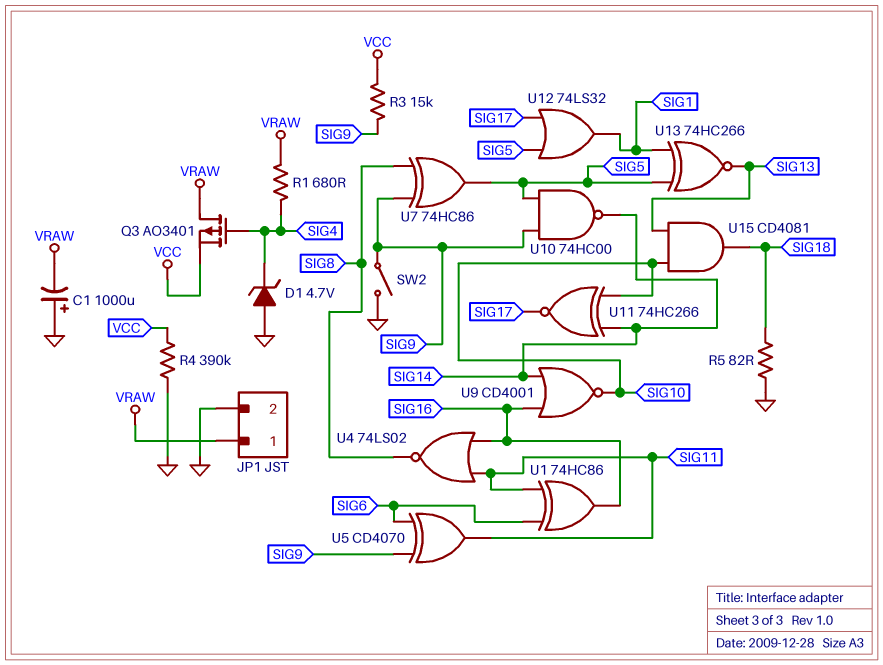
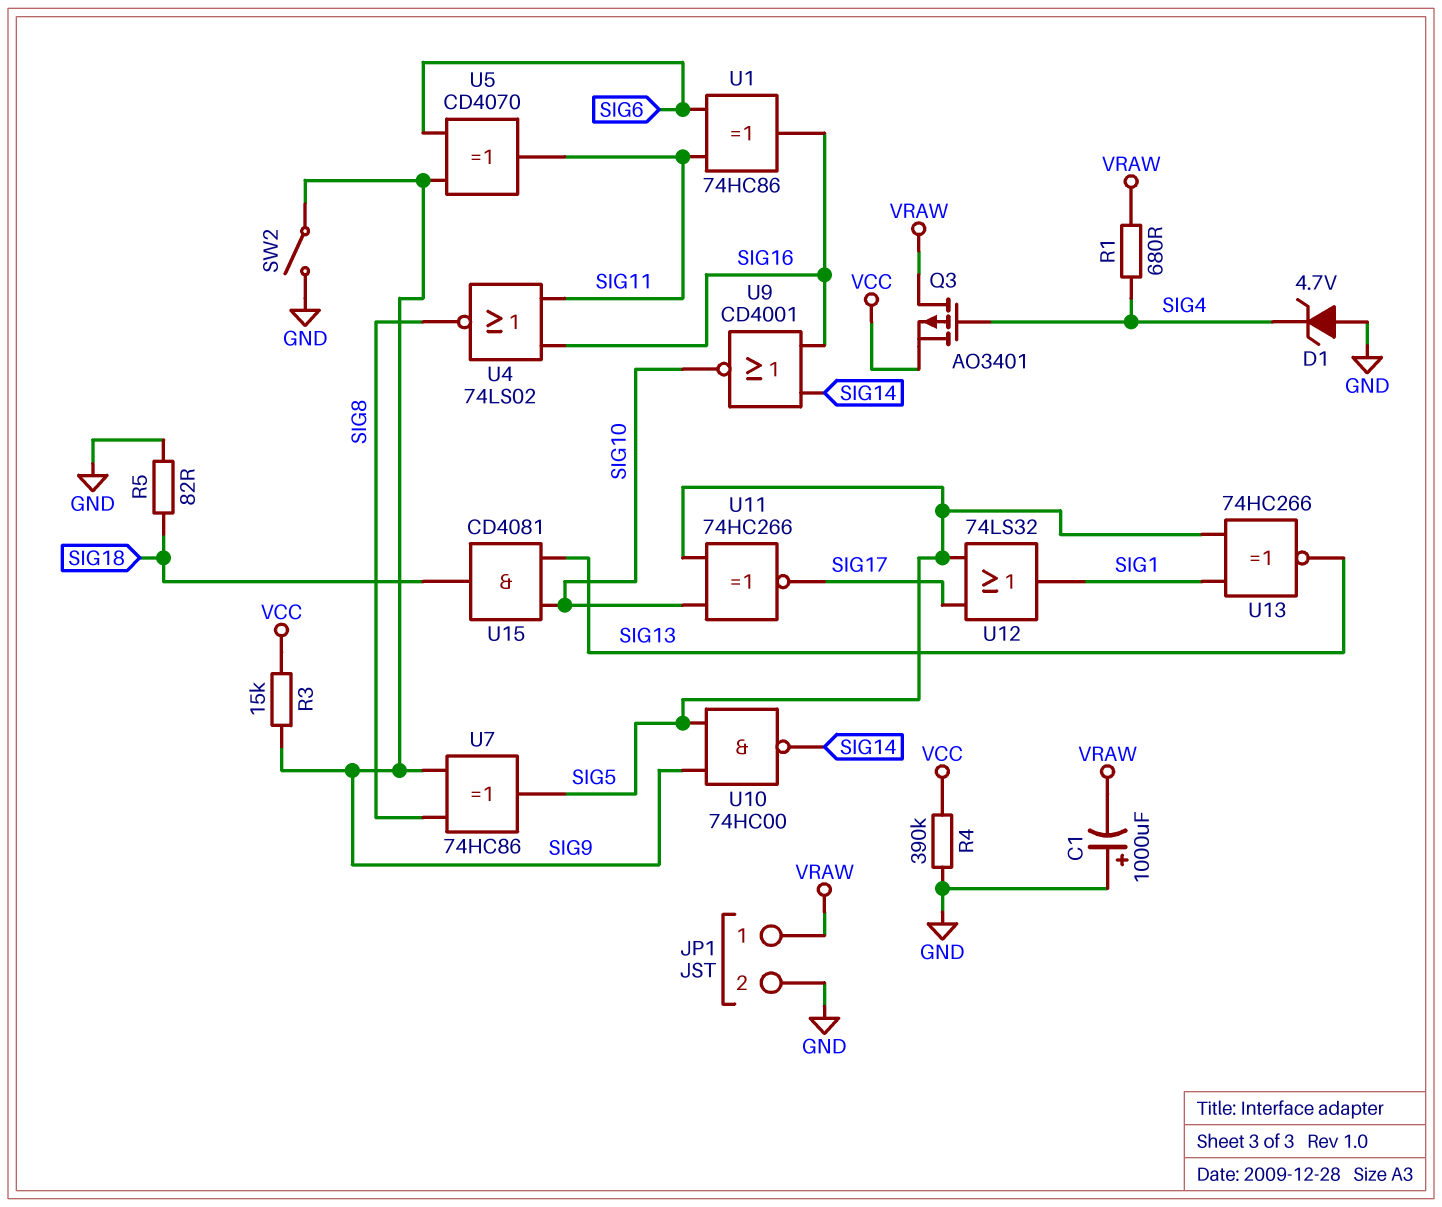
U11: XNOR 74HC266 (in SIG10, in SIG14, out SIG17) -> XNOR 74HC266 (in SIG5, in SIG10, out SIG17)

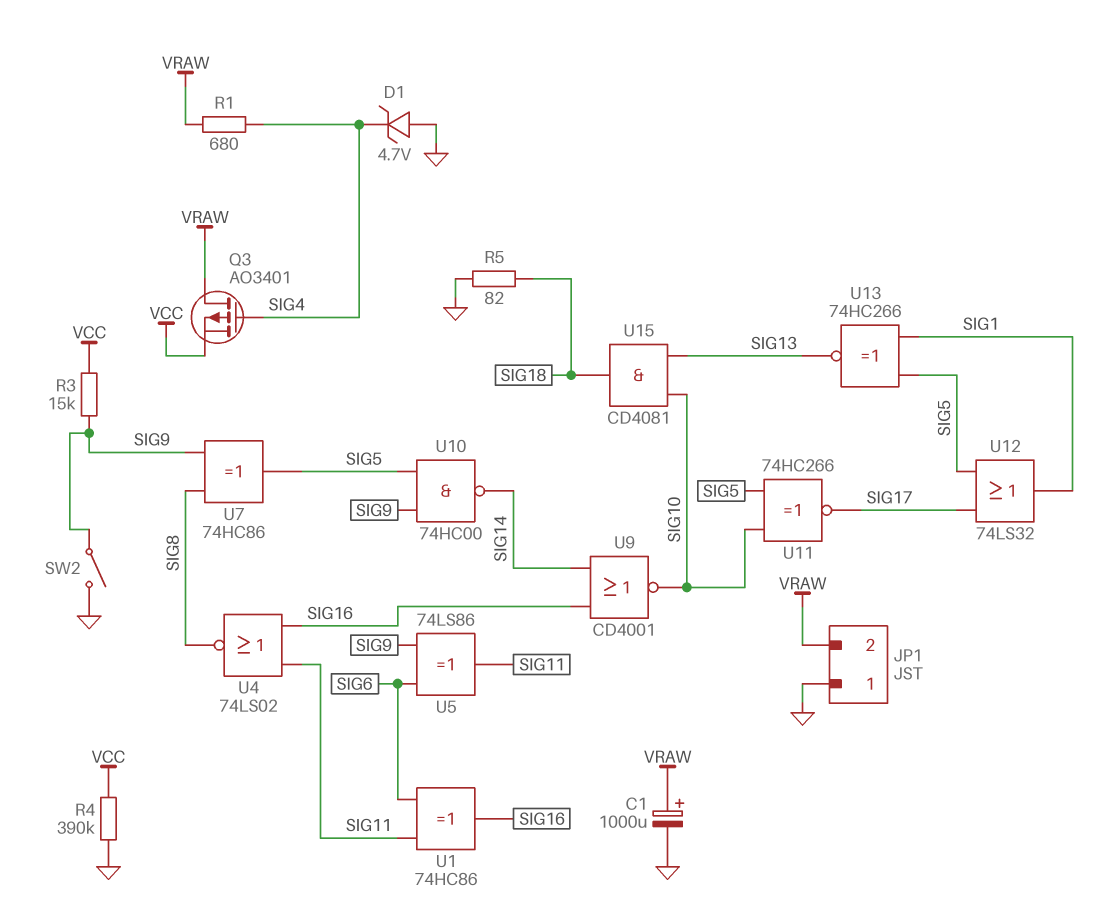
C1: 1000uF (plus GND, minus VRAW) -> 1000uF (plus VRAW, minus GND)
JP1 pin 1: VRAW -> GND
JP1 pin 2: GND -> VRAW
U5: XOR CD4070 (in SIG6, in SIG9, out SIG11) -> XOR 74LS86 (in SIG6, in SIG9, out SIG11)

